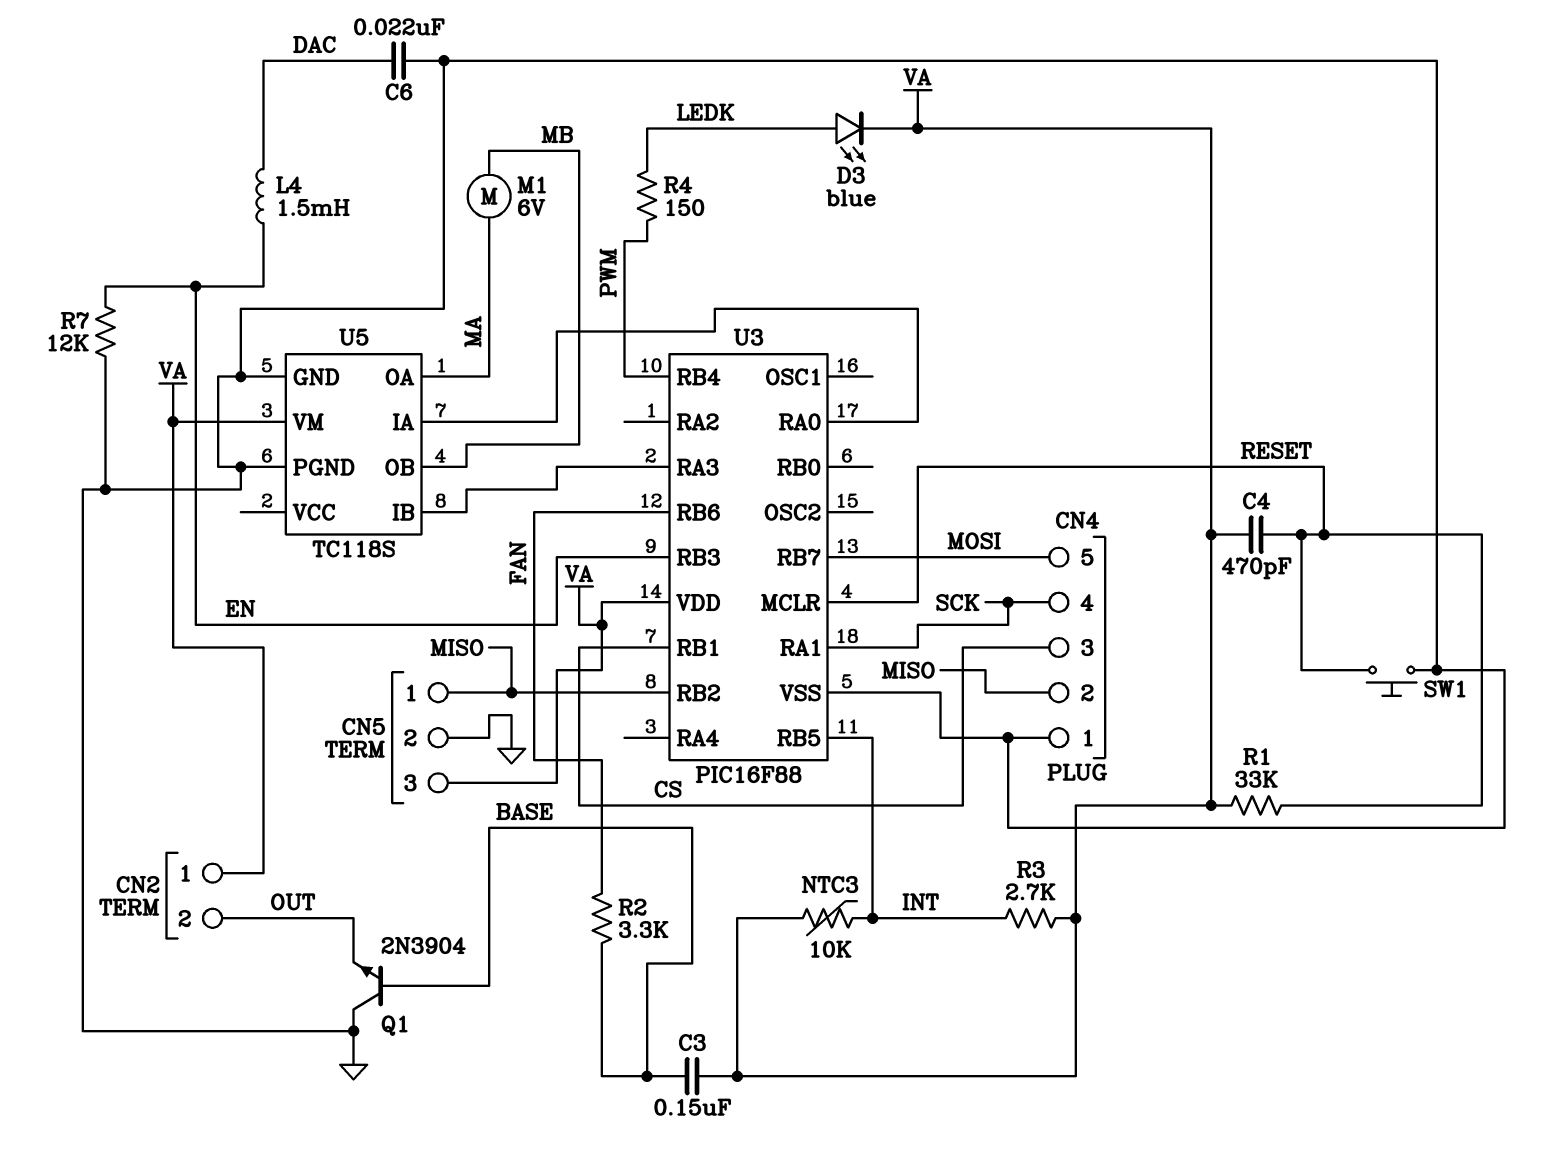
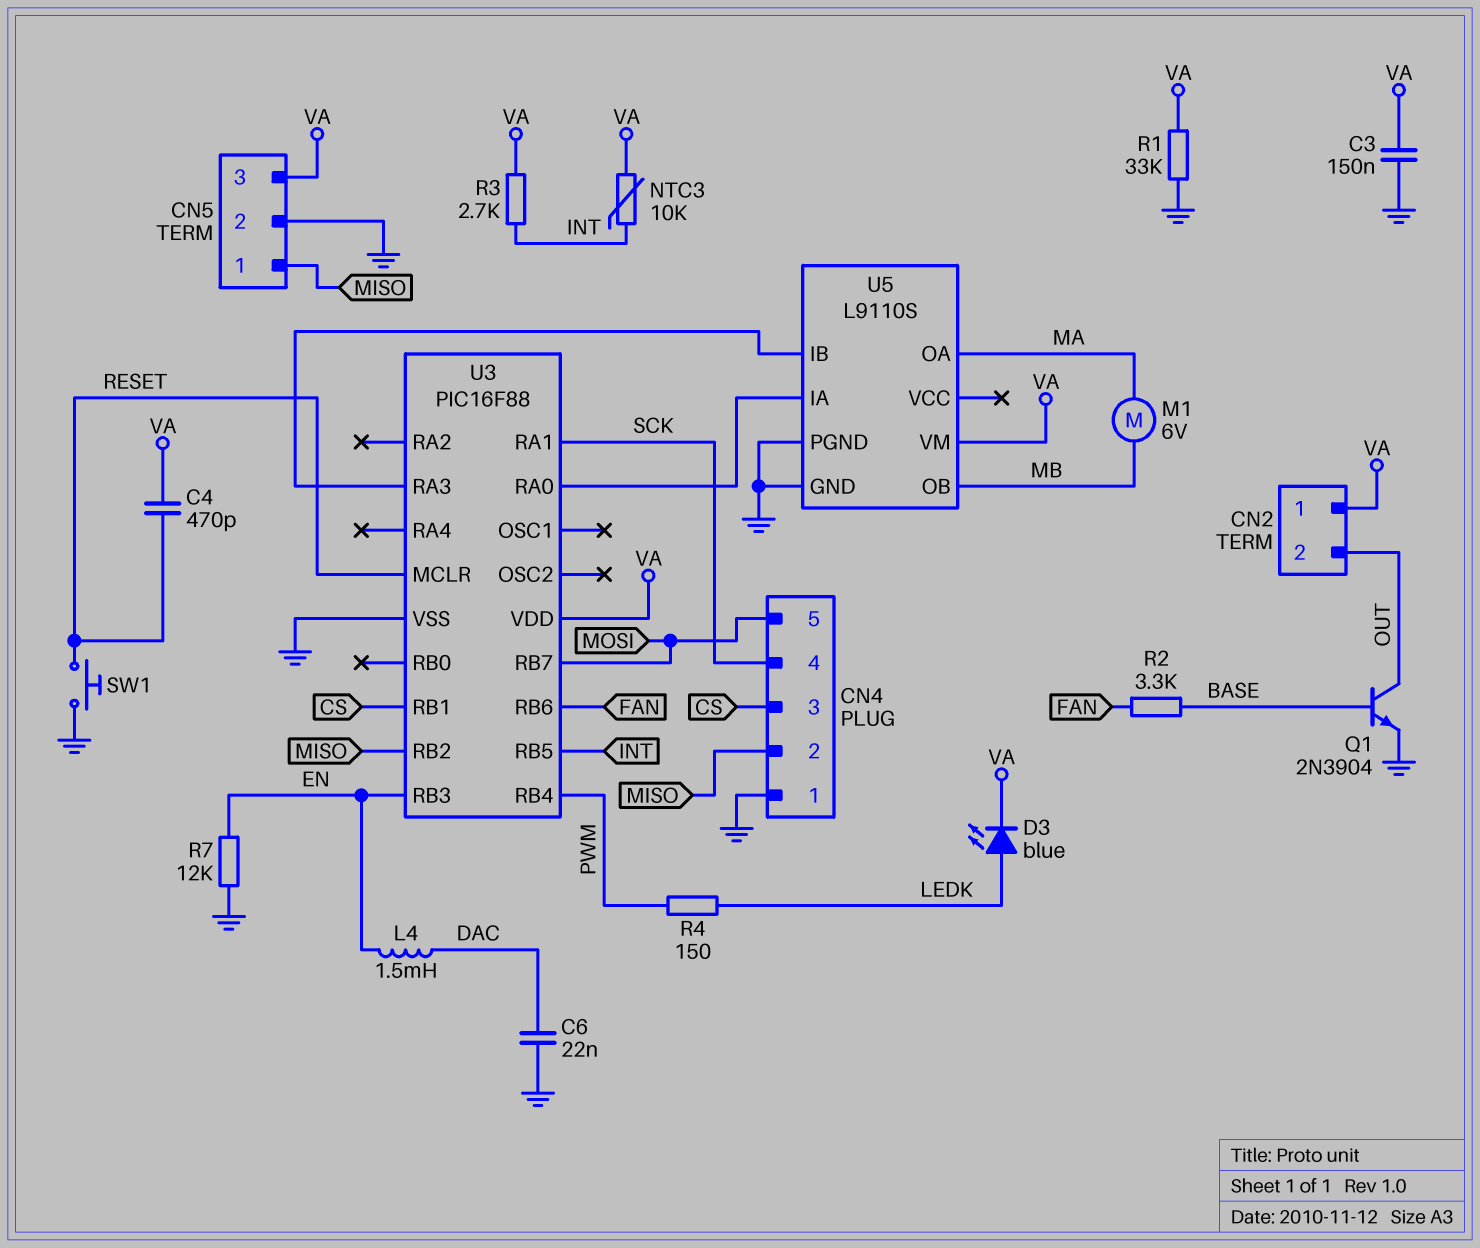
C3: 150nF (BASE, VA) -> 150nF (GND, VA)
Q1: NPN 2N3904 (B BASE, C GND, E OUT) -> NPN 2N3904 (B BASE, C OUT, E GND)
R1: 33k (RESET, VA) -> 33k (GND, VA)
U5: TC118S -> L9110S

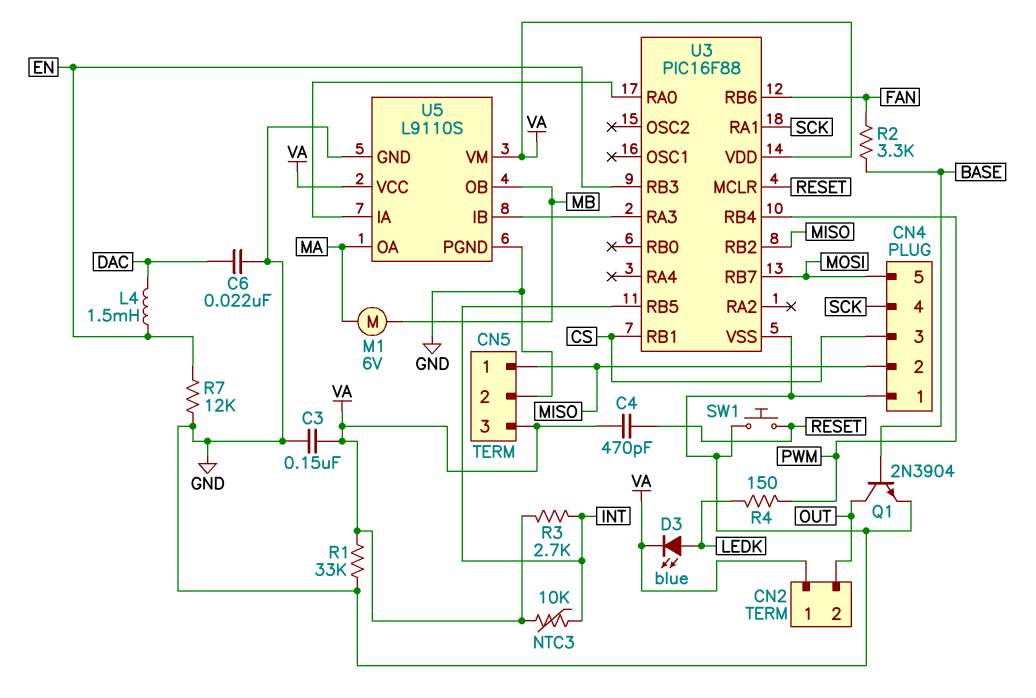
U5 pin VCC: none -> VA

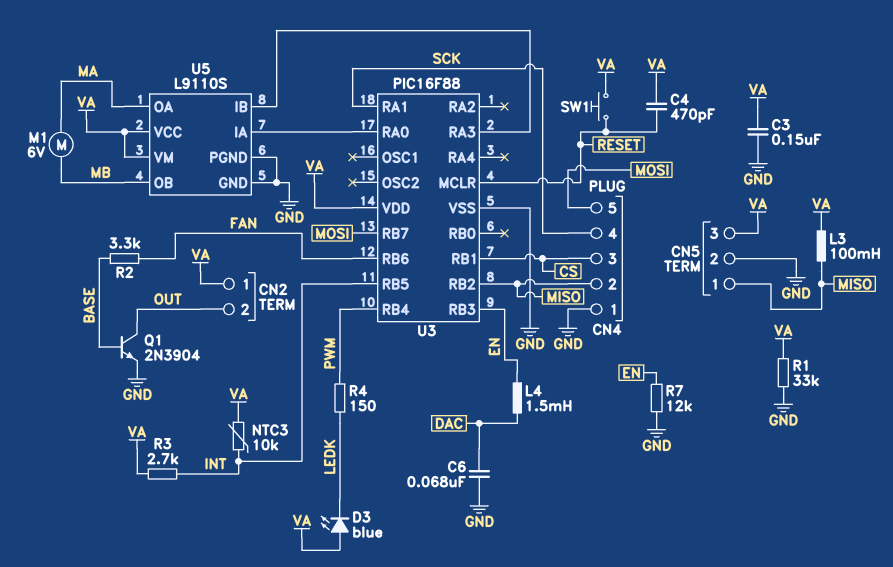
C6: 22nF (DAC, GND) -> 68nF (DAC, GND)
D3: LED blue (A LEDK, K VA) -> LED blue (A VA, K LEDK)
L3: none -> 100mH (MISO, VA)
SW1: button (GND, RESET) -> button (RESET, VA)

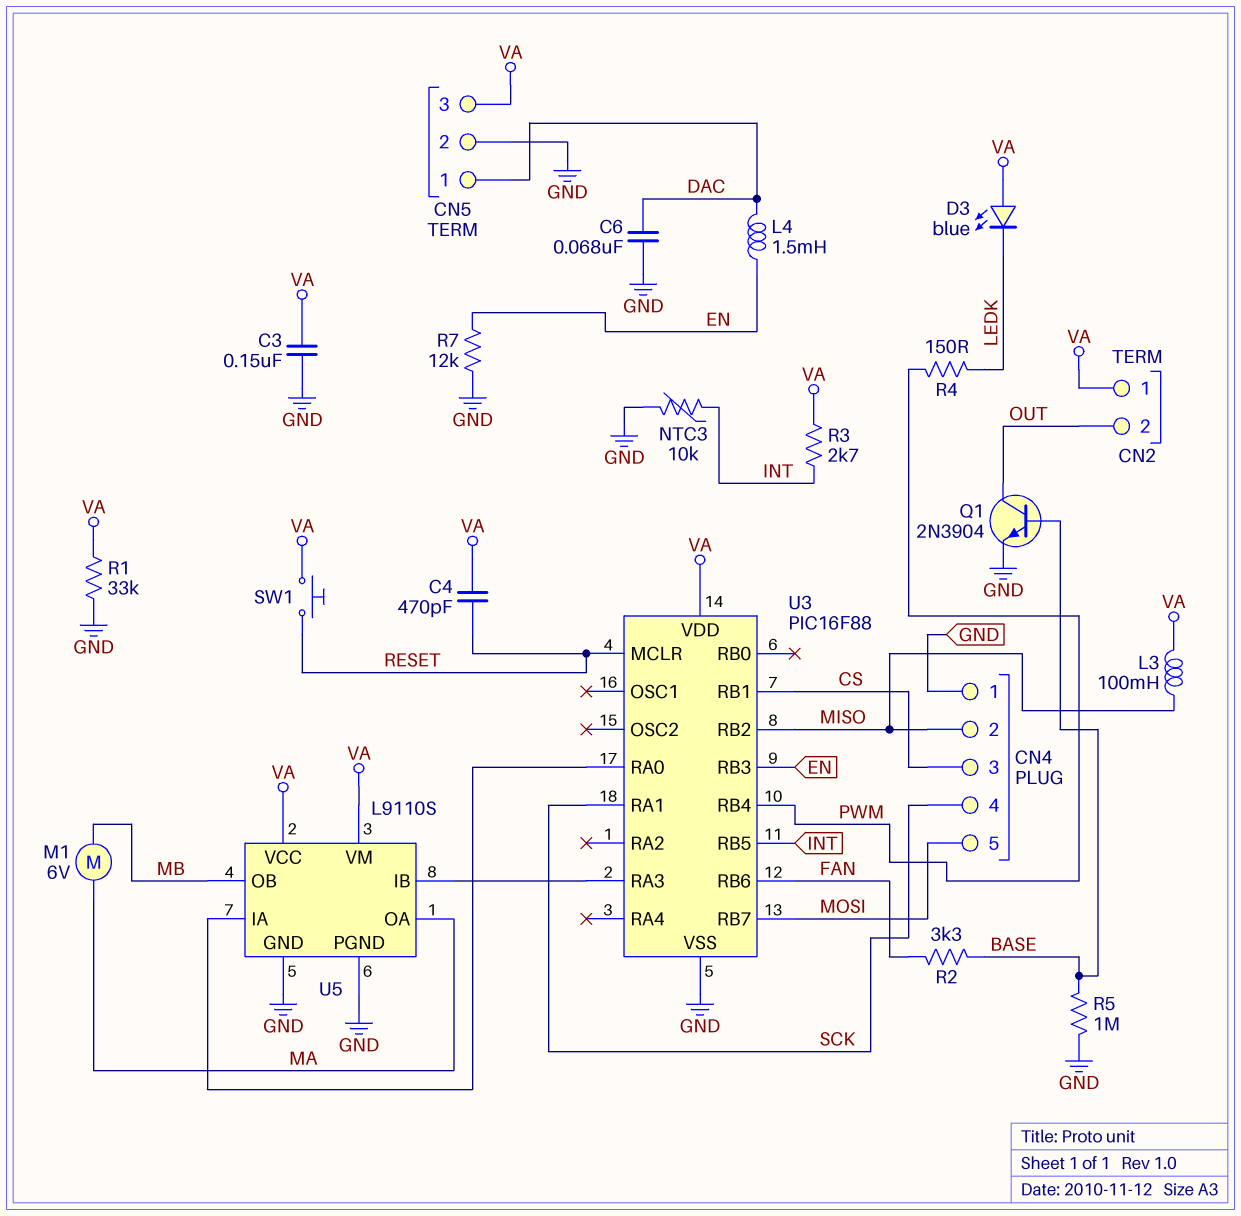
CN5 pin 1: MISO -> DAC
NTC3: 10k (INT, VA) -> 10k (GND, INT)
R5: none -> 1M (BASE, GND)

